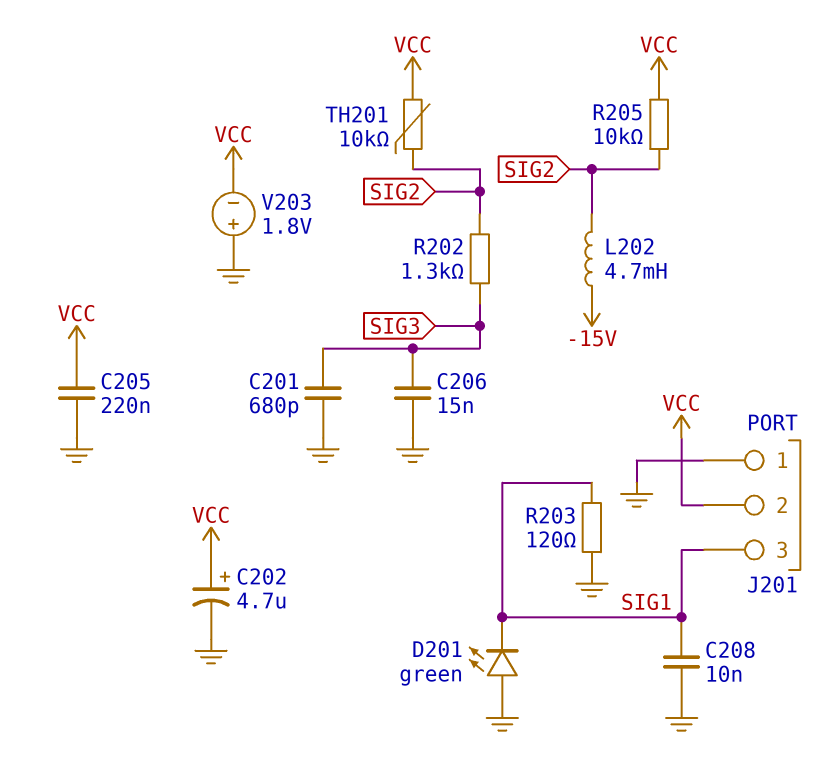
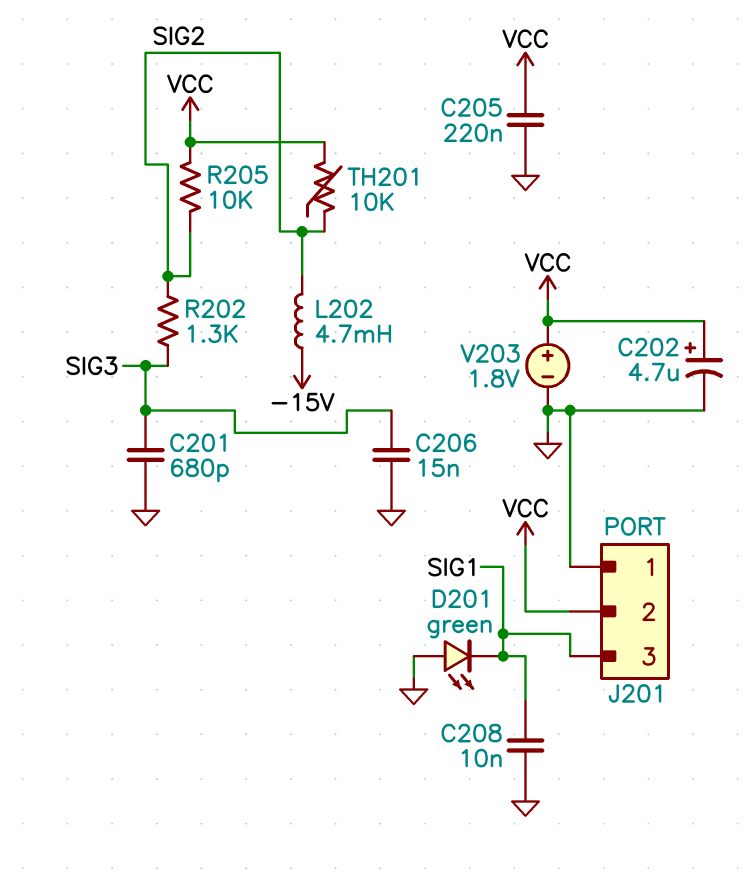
R203: 120 (GND, SIG1) -> none
V203: 1.8V (plus GND, minus VCC) -> 1.8V (plus VCC, minus GND)

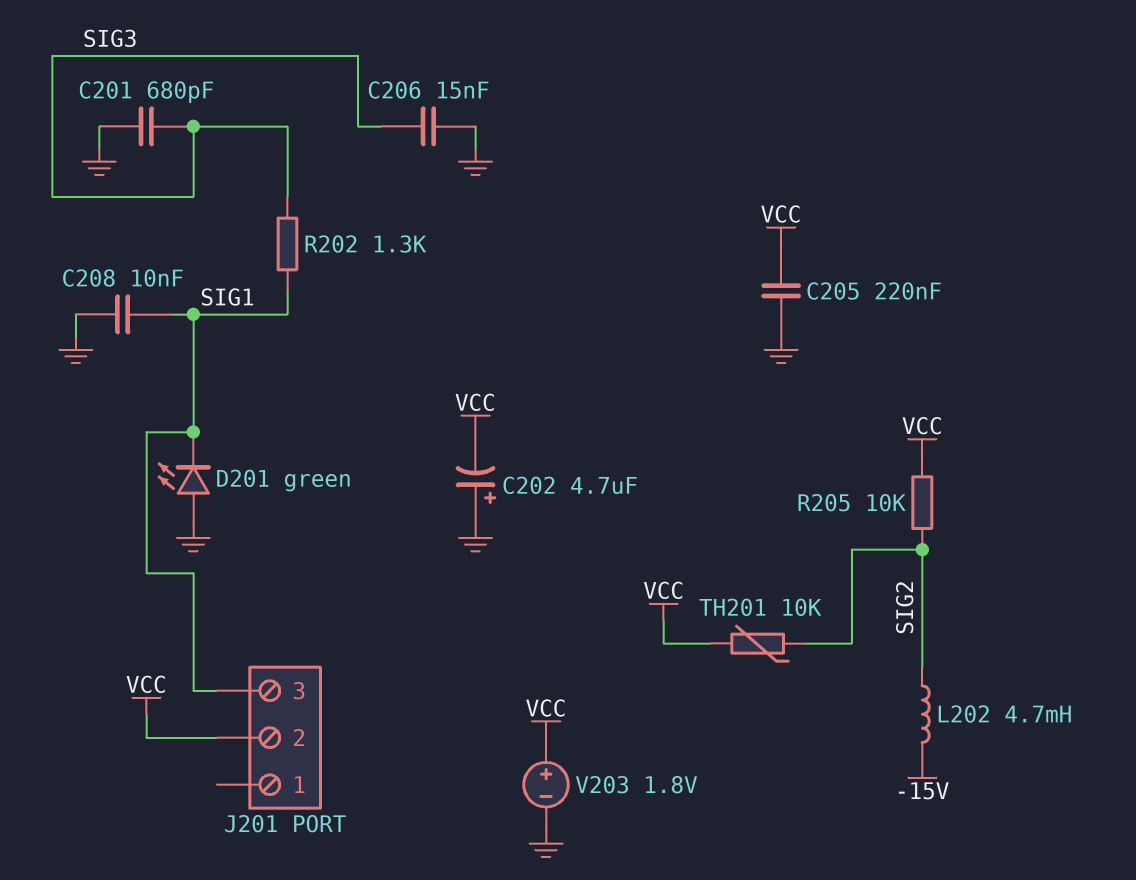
C202: 4.7uF (plus VCC, minus GND) -> 4.7uF (plus GND, minus VCC)
J201 pin 1: GND -> none
R202: 1.3k (SIG2, SIG3) -> 1.3k (SIG1, SIG3)

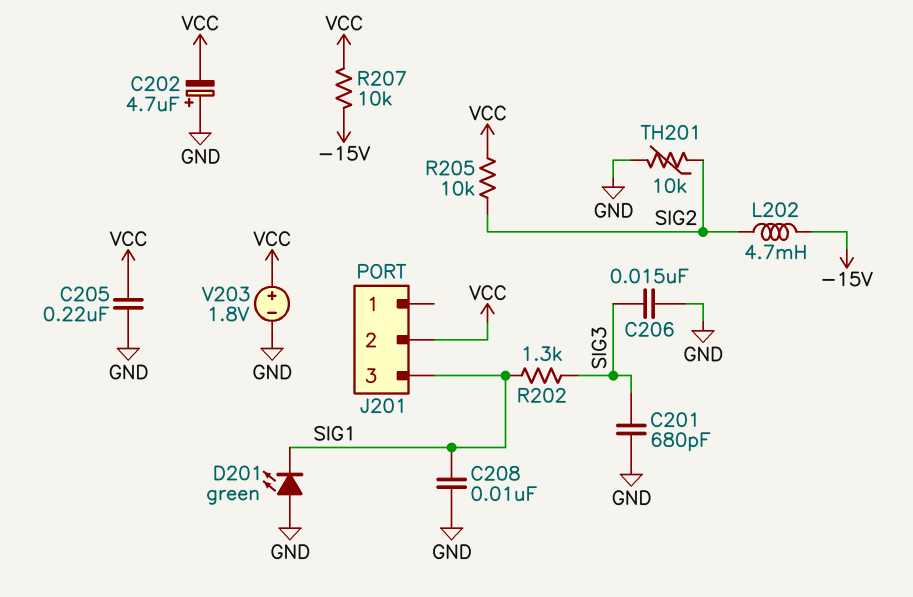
R207: none -> 10k (-15V, VCC)
TH201: 10k (SIG2, VCC) -> 10k (GND, SIG2)

